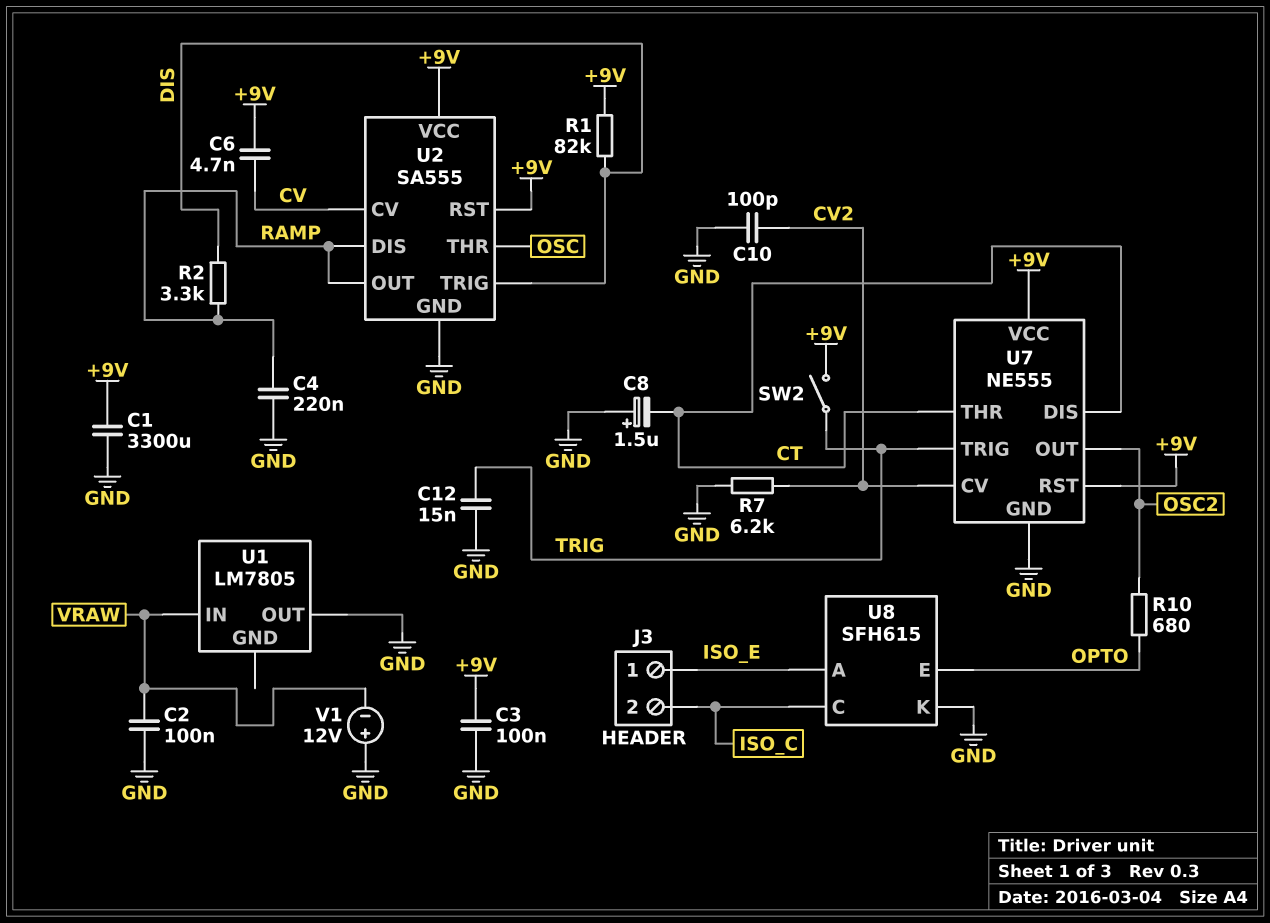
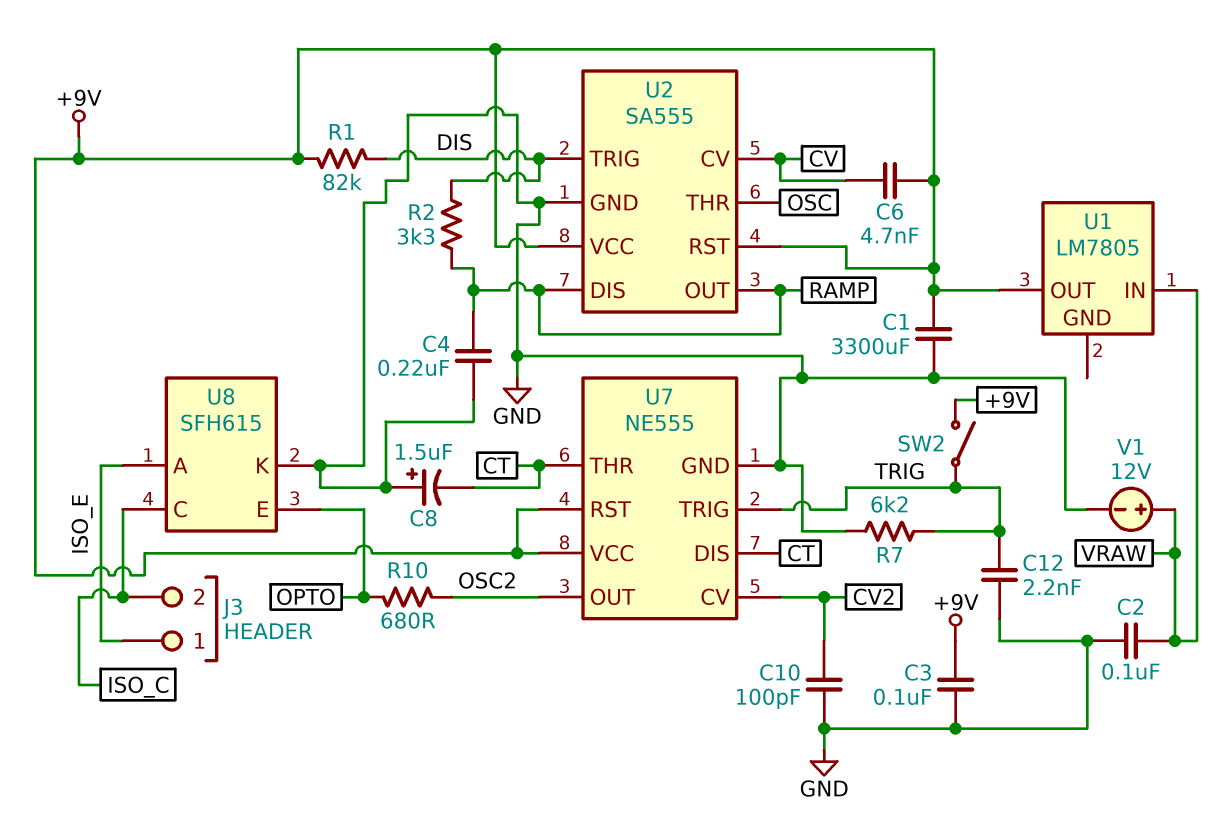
C12: 15nF (GND, TRIG) -> 2.2nF (GND, TRIG)
R7: 6.2k (CV2, GND) -> 6.2k (GND, TRIG)
U1 pin OUT: GND -> +9V
V1: 12V (plus GND, minus VRAW) -> 12V (plus VRAW, minus GND)

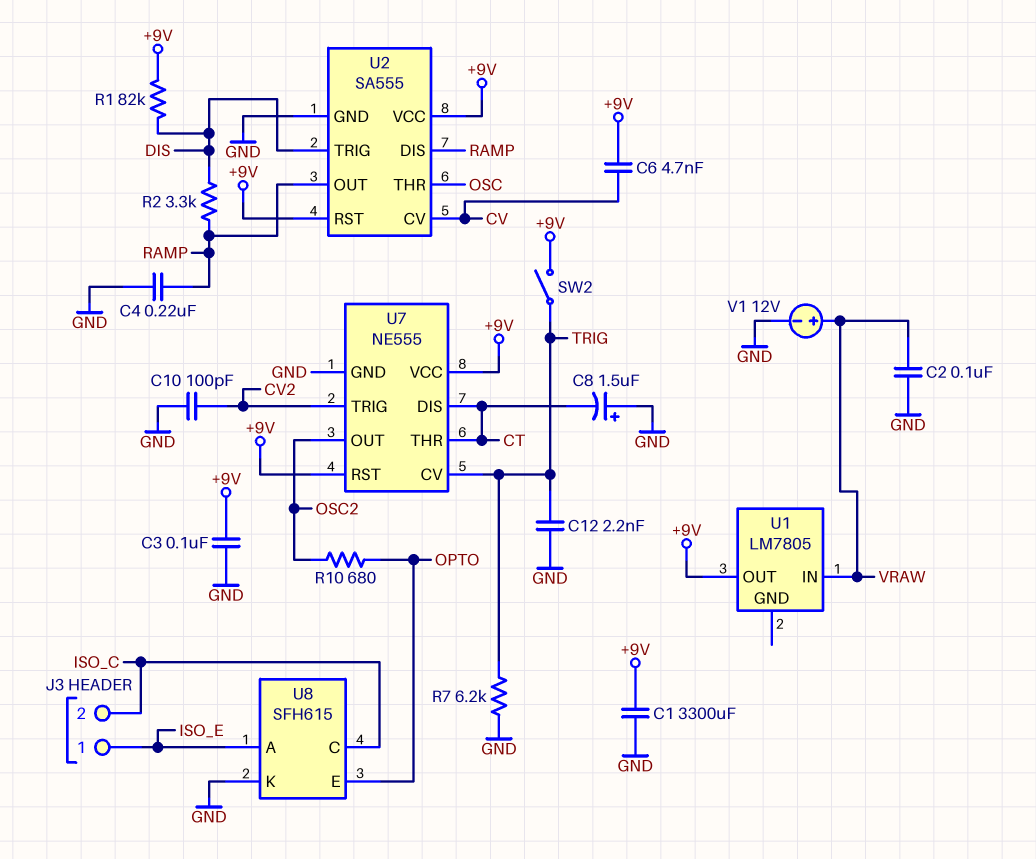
U7 pin CV: CV2 -> TRIG
U7 pin TRIG: TRIG -> CV2

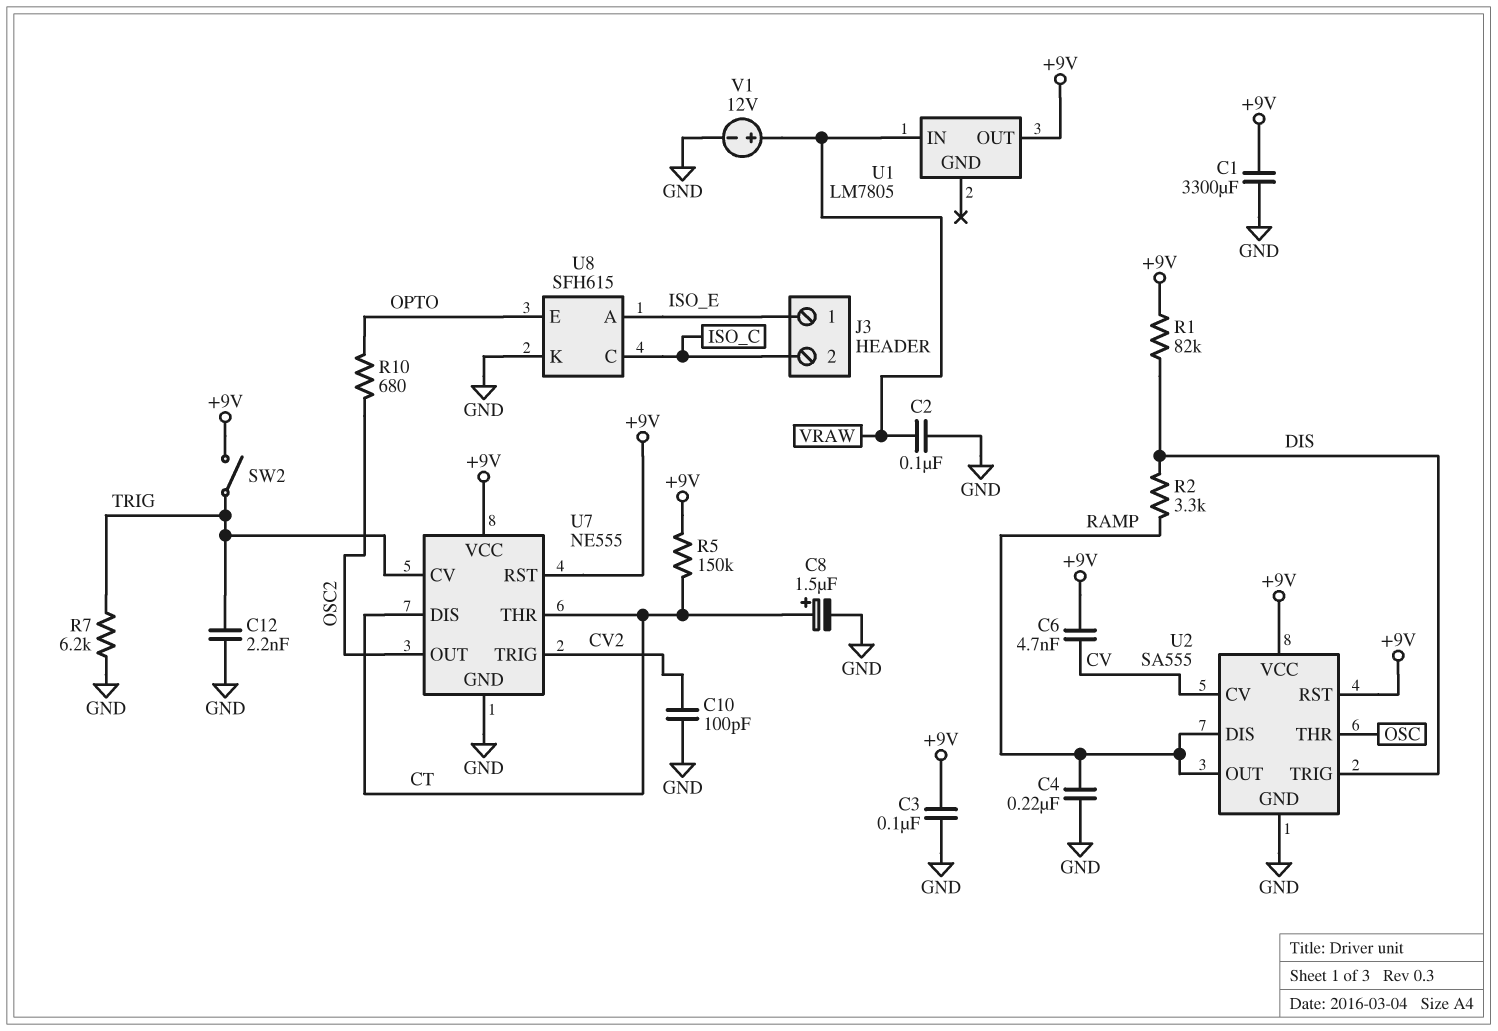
C8: 1.5uF (plus GND, minus CT) -> 1.5uF (plus CT, minus GND)
R5: none -> 150k (+9V, CT)

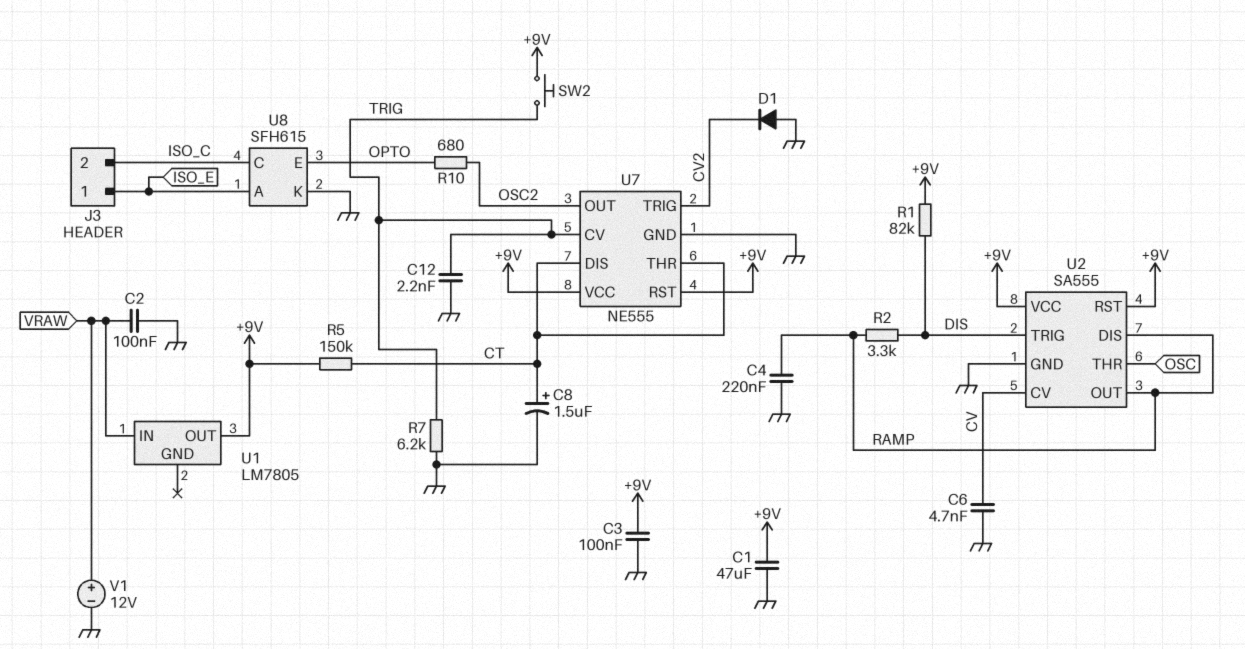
C1: 3300uF (+9V, GND) -> 47uF (+9V, GND)
C6: 4.7nF (+9V, CV) -> 4.7nF (CV, GND)
C10: 100pF (CV2, GND) -> none
D1: none -> diode (A GND, K CV2)
SW2: switch (+9V, TRIG) -> button (+9V, TRIG)

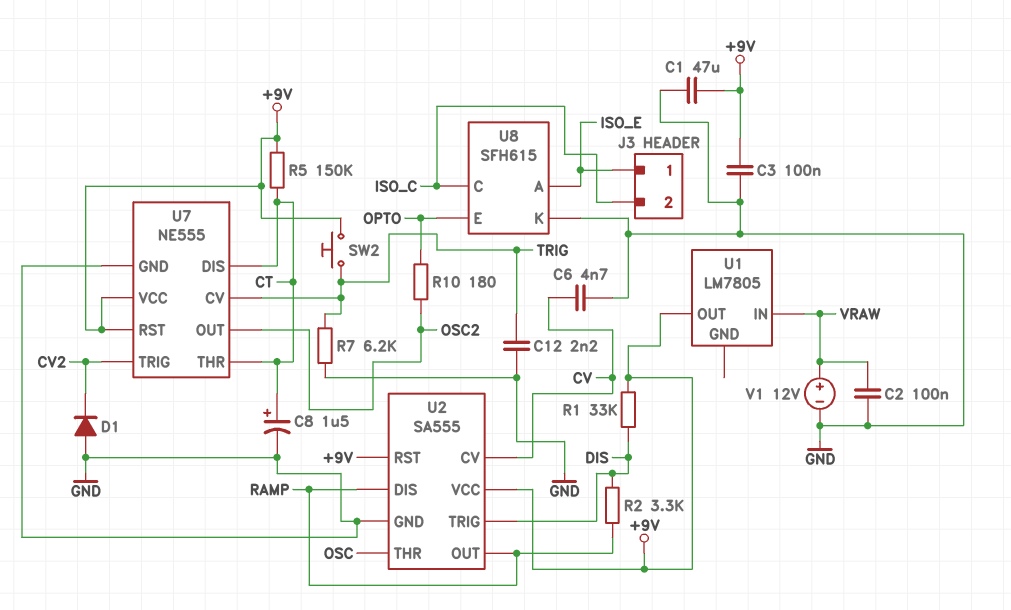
C4: 220nF (GND, RAMP) -> none
R1: 82k (+9V, DIS) -> 33k (+9V, DIS)
R10: 680 (OPTO, OSC2) -> 180 (OPTO, OSC2)

